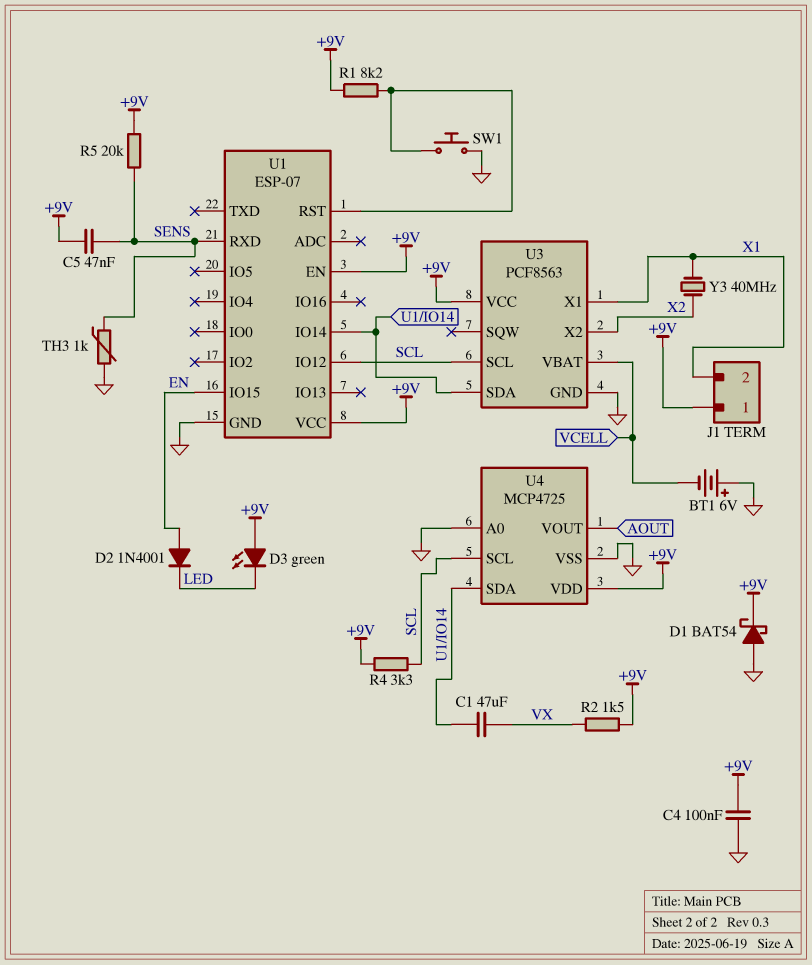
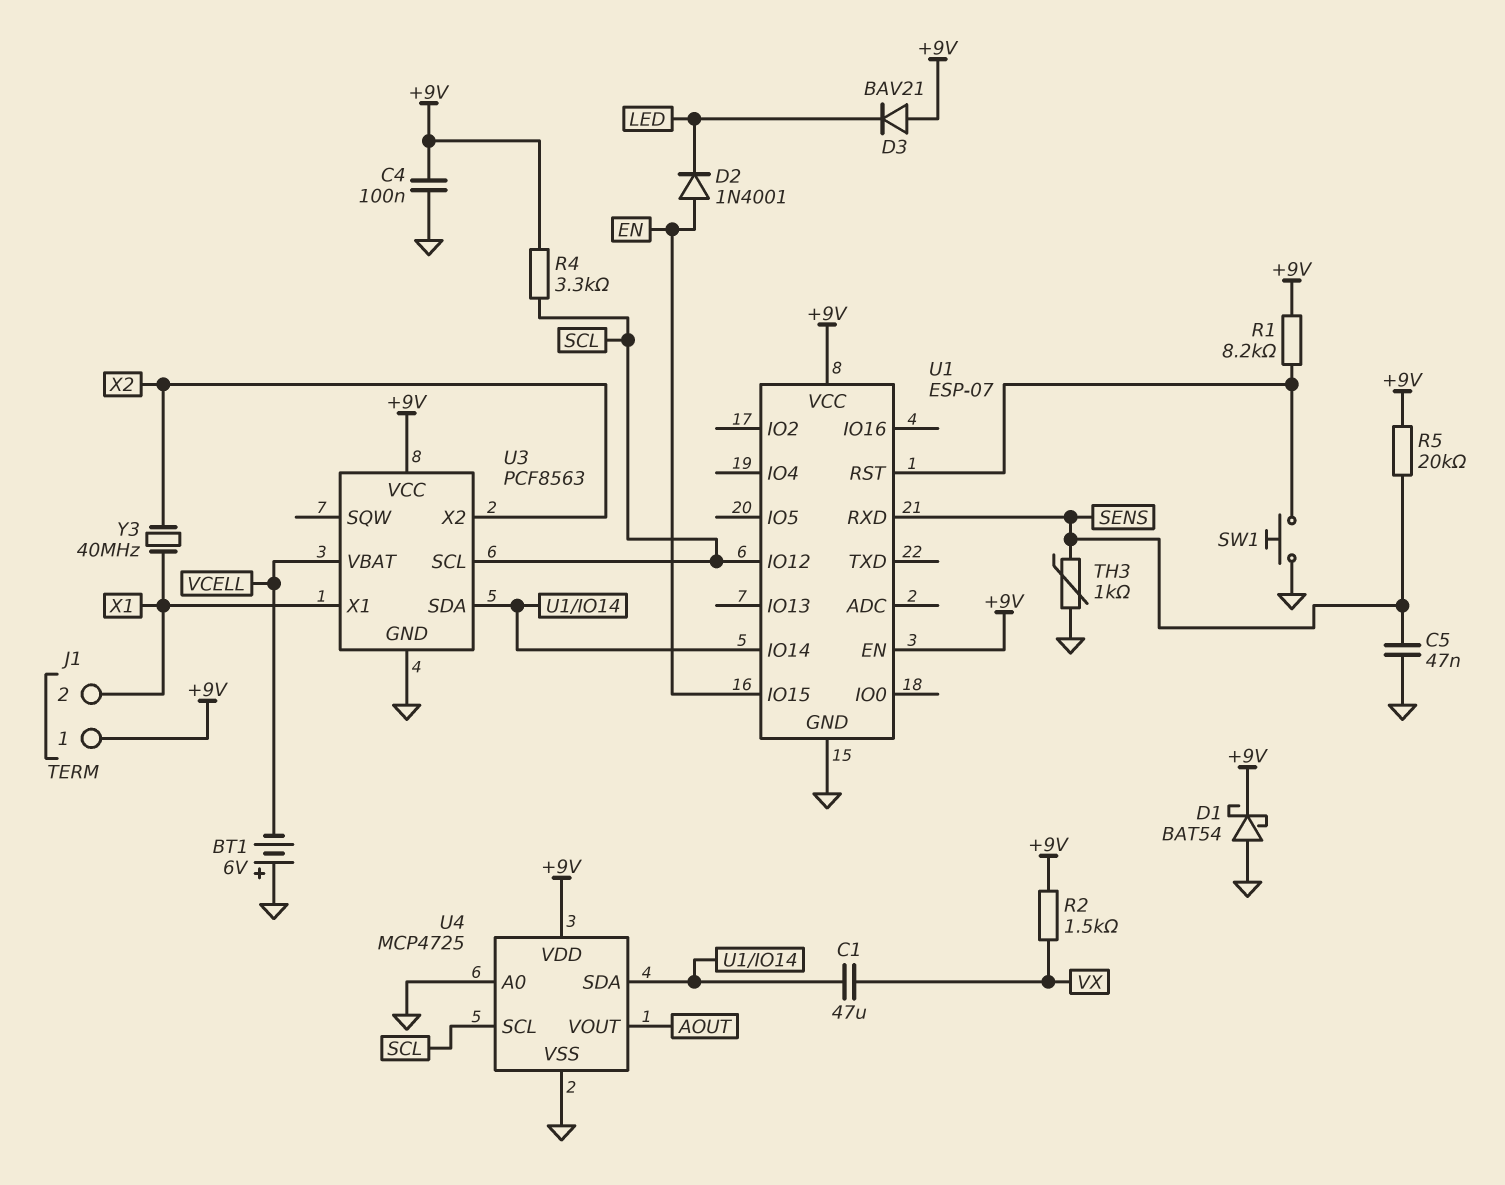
C5: 47nF (+9V, SENS) -> 47nF (GND, SENS)
D3: LED green (A +9V, K LED) -> diode BAV21 (A +9V, K LED)

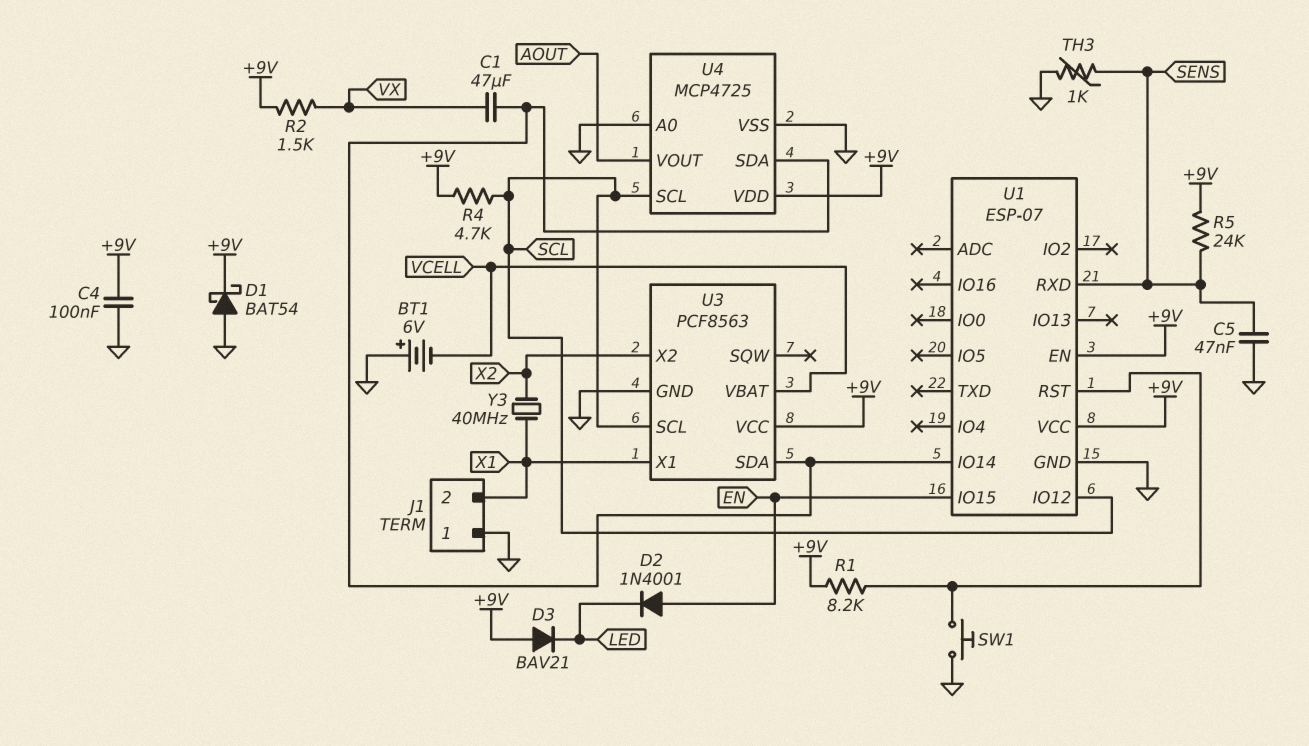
J1 pin 1: +9V -> GND
R4: 3.3k (+9V, SCL) -> 4.7k (+9V, SCL)
R5: 20k (+9V, SENS) -> 24k (+9V, SENS)

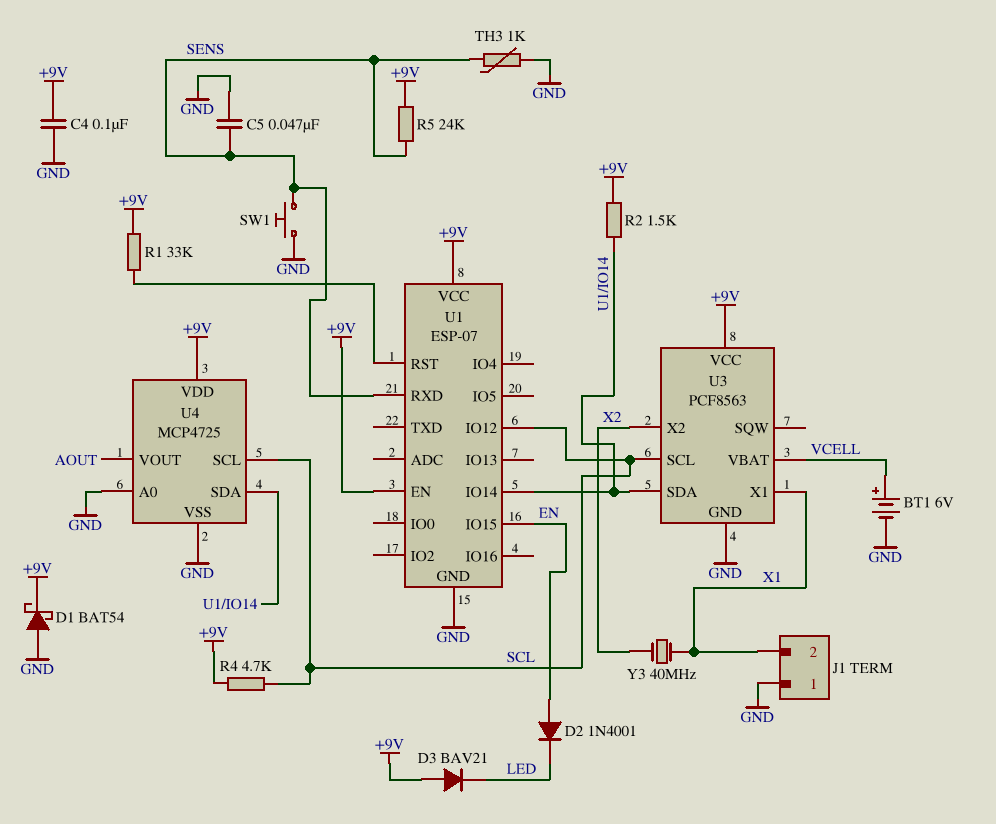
BT1: 6V (plus GND, minus VCELL) -> 6V (plus VCELL, minus GND)
C1: 47uF (U1/IO14, VX) -> none
R1: 8.2k (+9V, U1/RST) -> 33k (+9V, U1/RST)
R2: 1.5k (+9V, VX) -> 1.5k (+9V, U1/IO14)
SW1: button (GND, U1/RST) -> button (GND, SENS)

